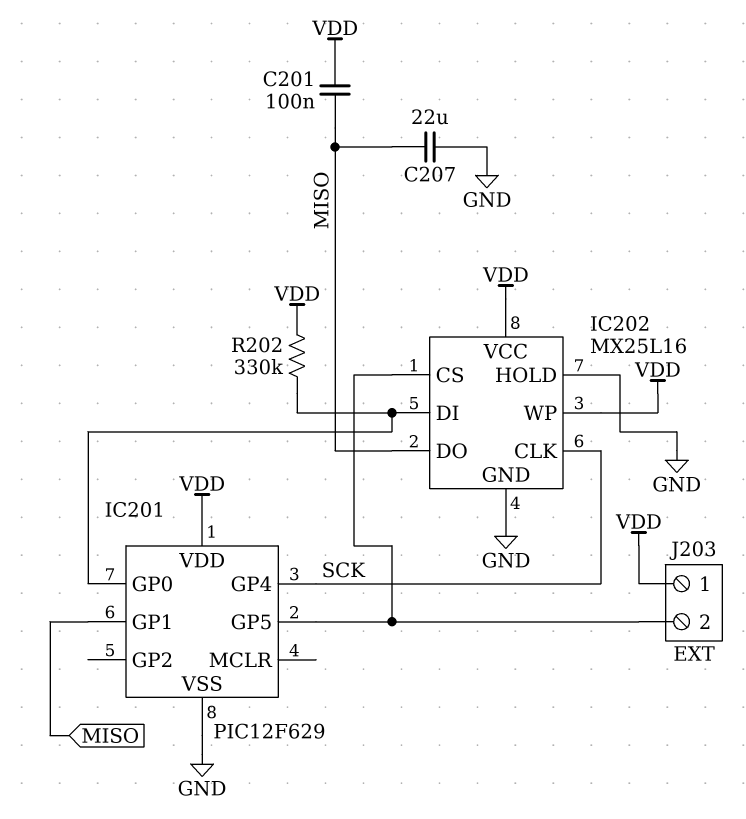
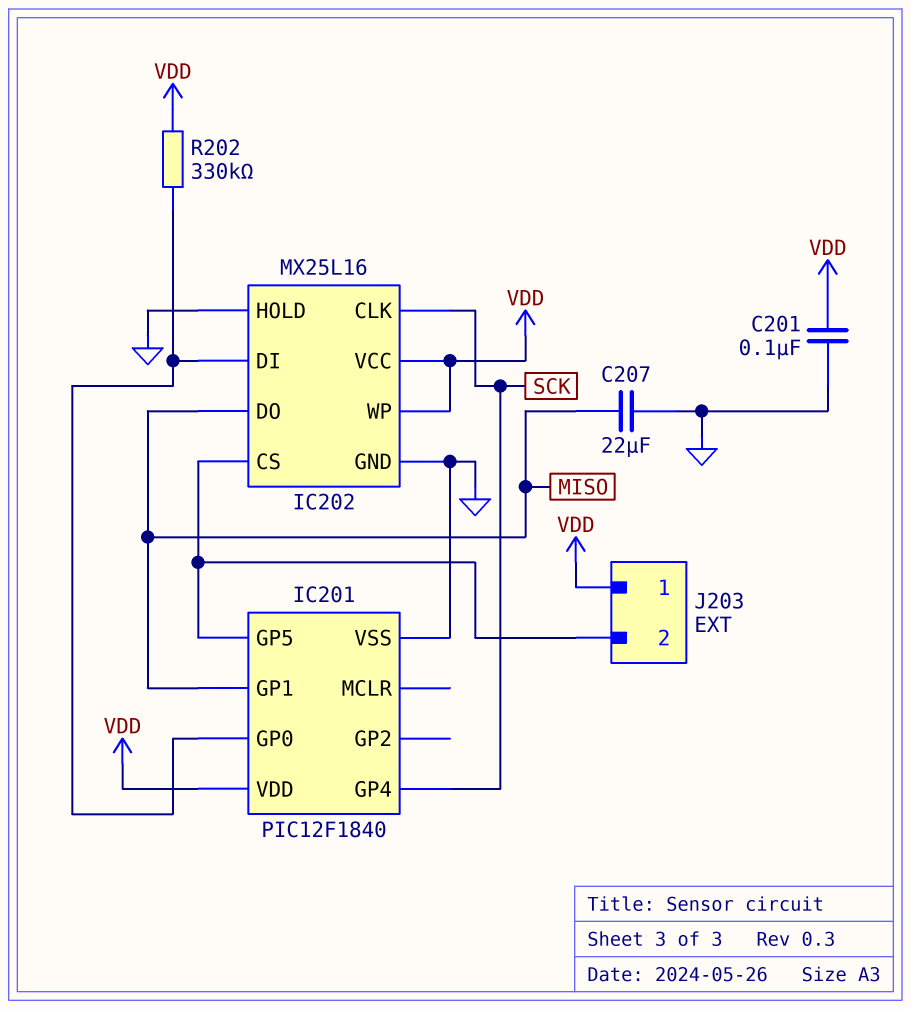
C201: 100nF (MISO, VDD) -> 100nF (GND, VDD)
IC201: PIC12F629 -> PIC12F1840

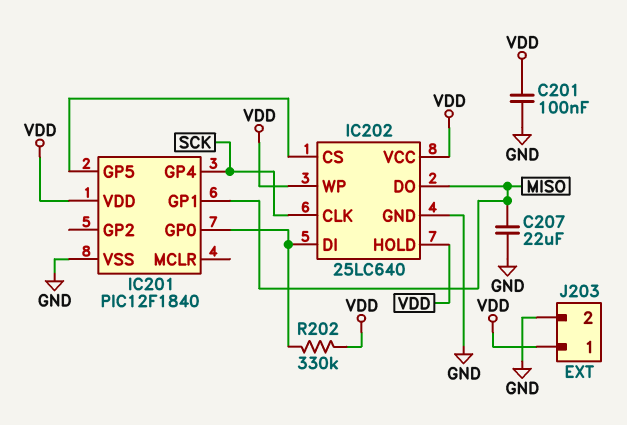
IC202: MX25L16 -> 25LC640
IC202 pin HOLD: GND -> VDD
J203 pin 2: IC201/GP5 -> GND

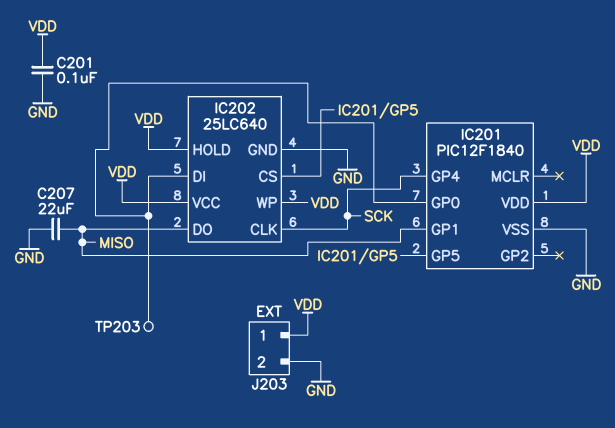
R202: 330k (IC201/GP0, VDD) -> none
TP203: none -> test point (IC201/GP0)

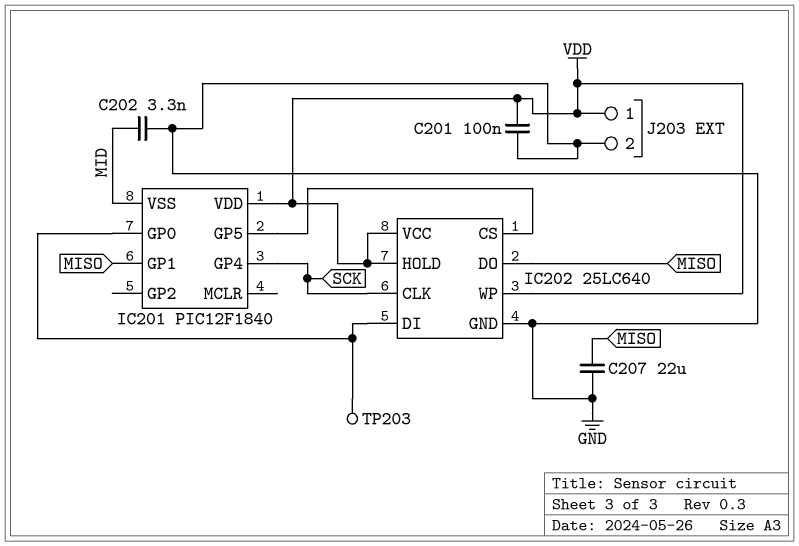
C202: none -> 3.3nF (GND, MID)
IC201 pin VSS: GND -> MID

